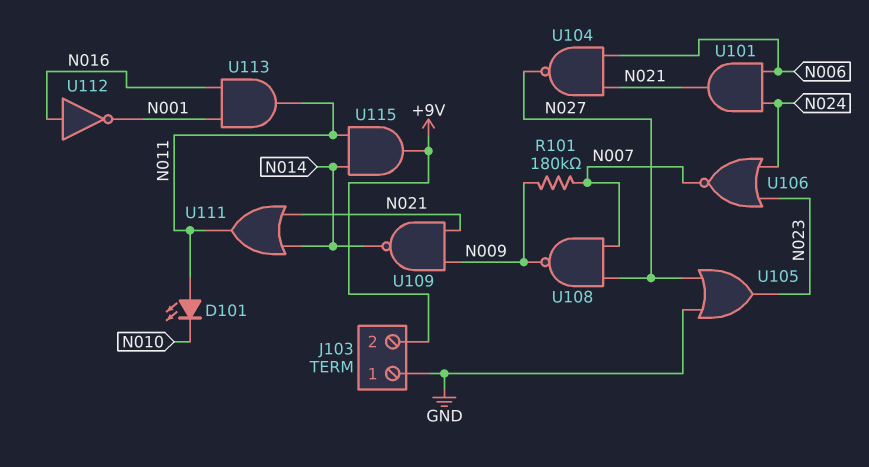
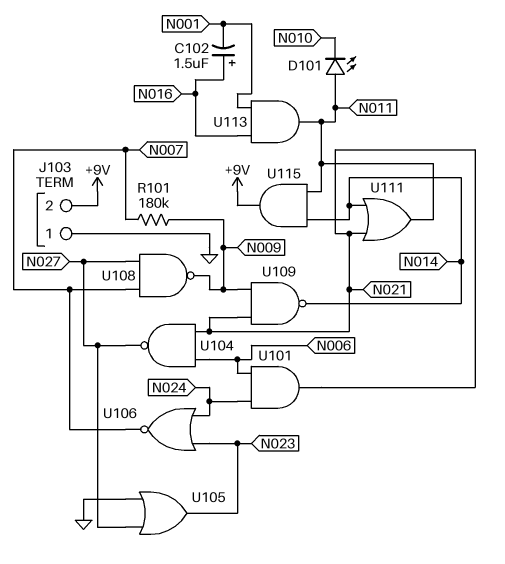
C102: none -> 1.5uF (plus N016, minus N001)
U112: NOT (in N016, out N001) -> none

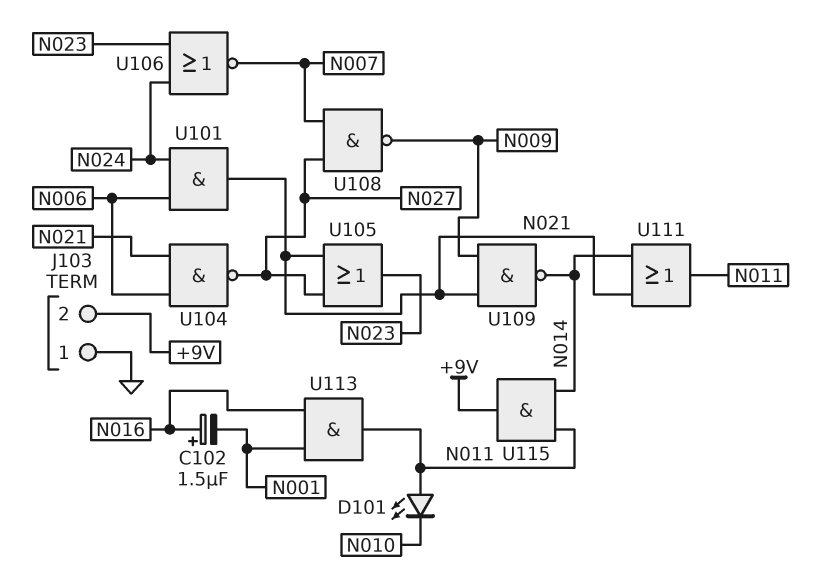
R101: 180k (N007, N009) -> none
U105: OR (in GND, in N027, out N023) -> OR (in N021, in N027, out N023)

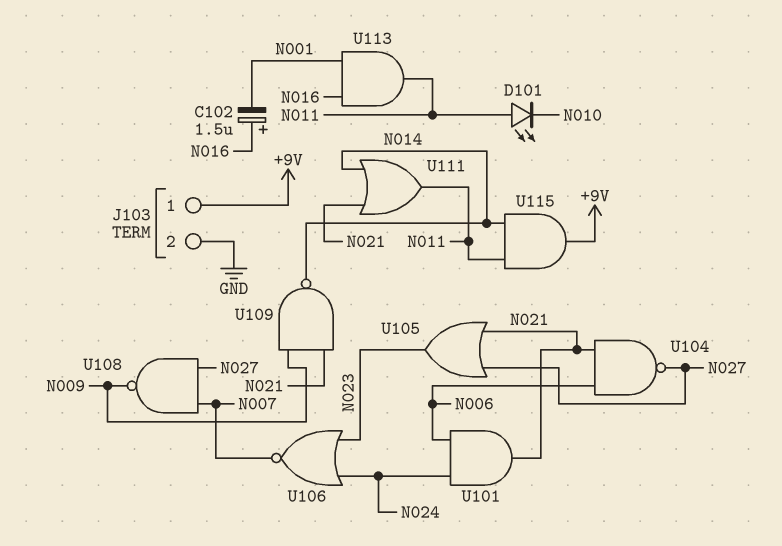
J103 pin 1: GND -> +9V
J103 pin 2: +9V -> GND

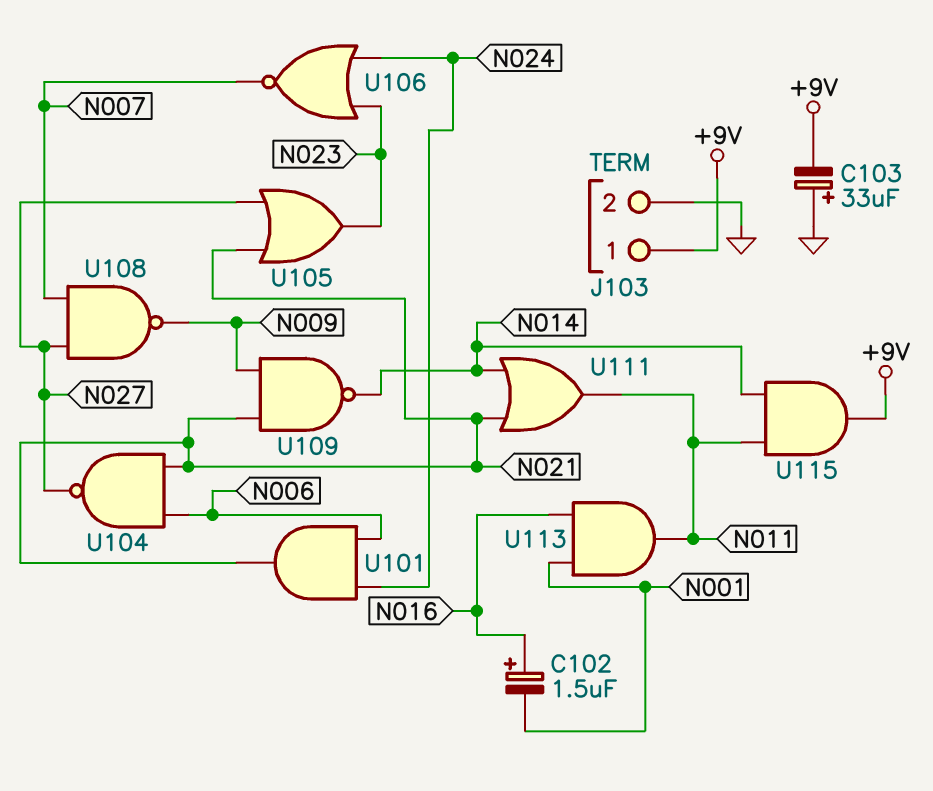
C103: none -> 33uF (plus GND, minus +9V)
D101: LED (A N011, K N010) -> none

